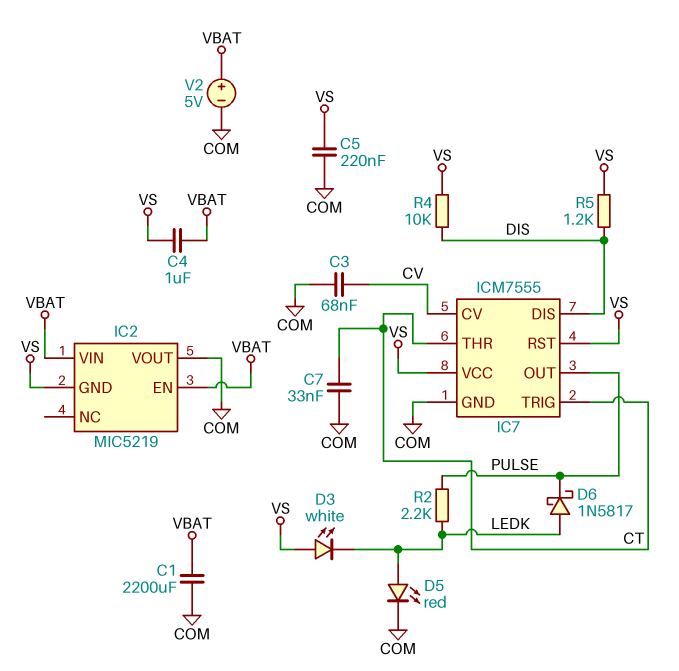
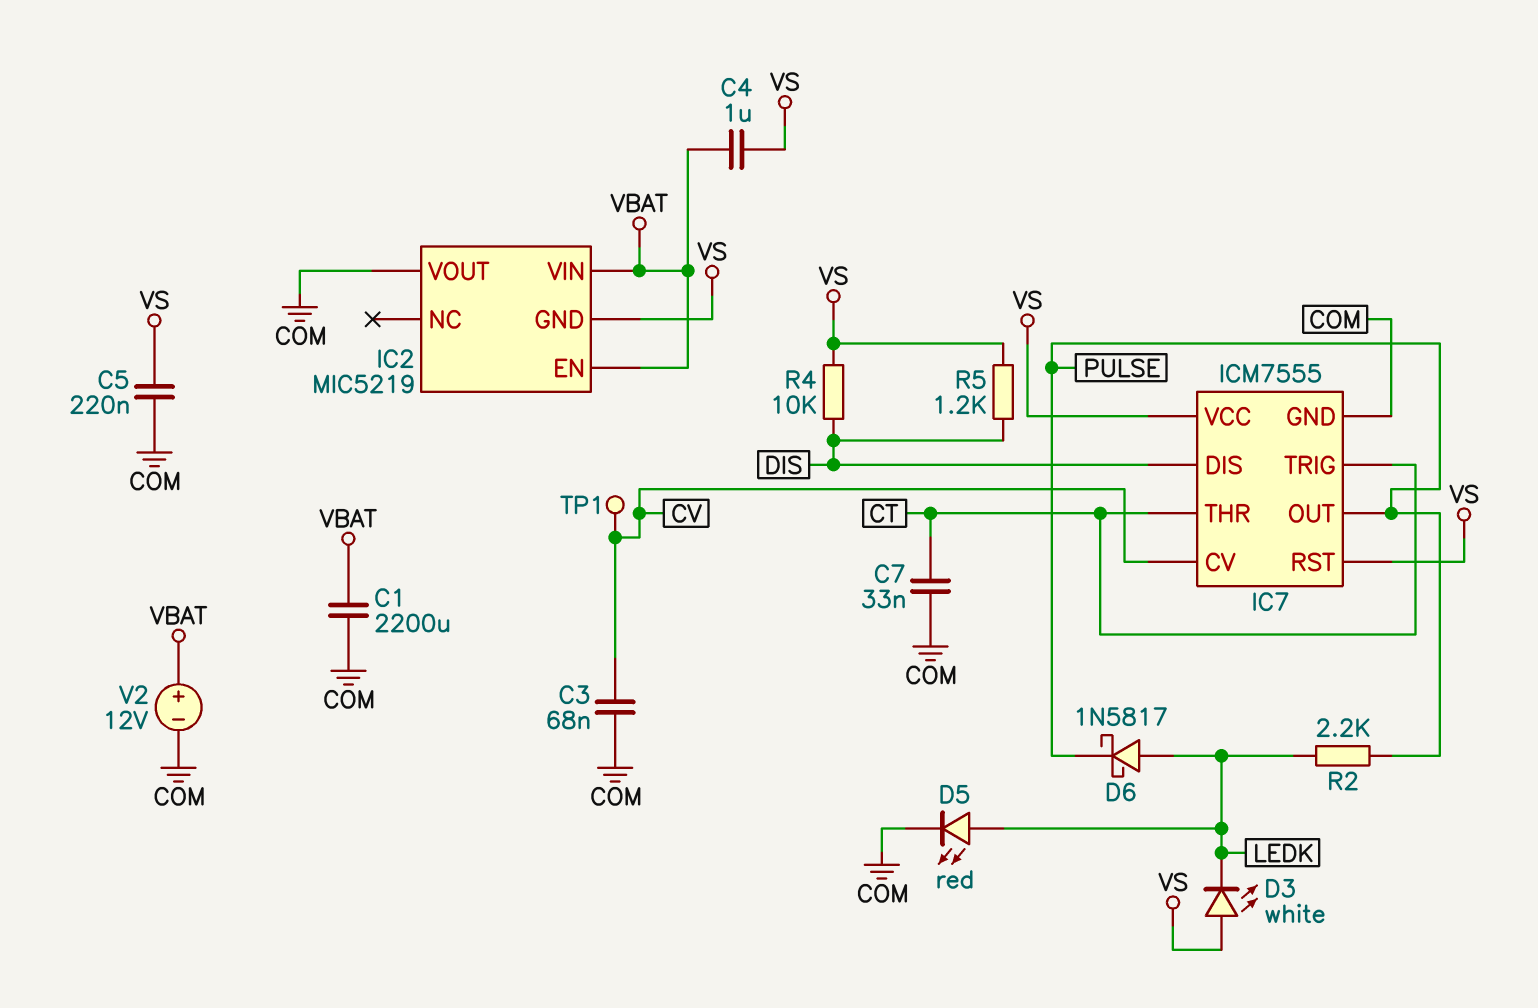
TP1: none -> test point (CV)
V2: 5V (plus VBAT, minus COM) -> 12V (plus VBAT, minus COM)

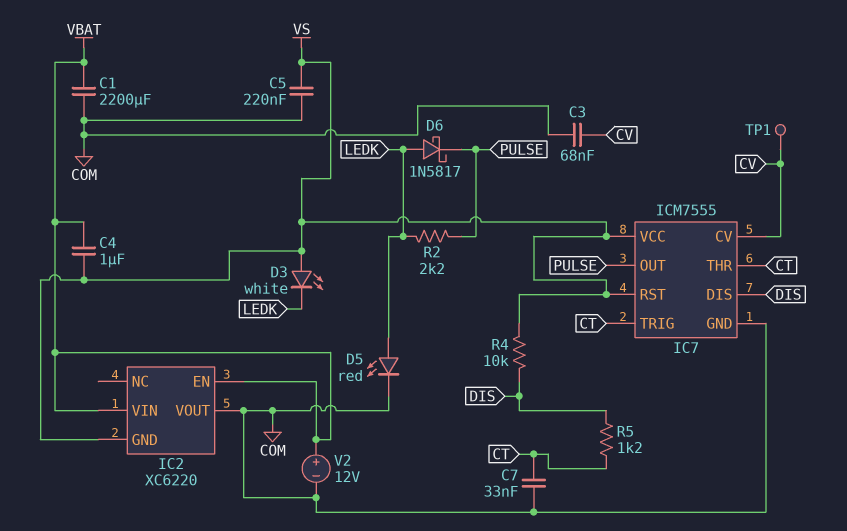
IC2: MIC5219 -> XC6220
R5: 1.2k (DIS, VS) -> 1.2k (CT, DIS)

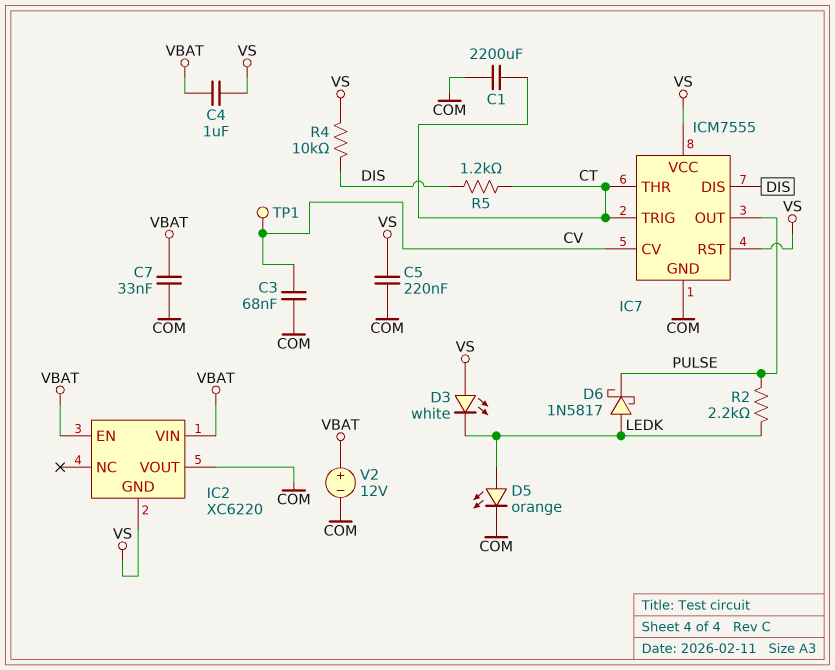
C1: 2200uF (COM, VBAT) -> 2200uF (COM, CT)
C7: 33nF (COM, CT) -> 33nF (COM, VBAT)
D5: LED red (A LEDK, K COM) -> LED orange (A LEDK, K COM)

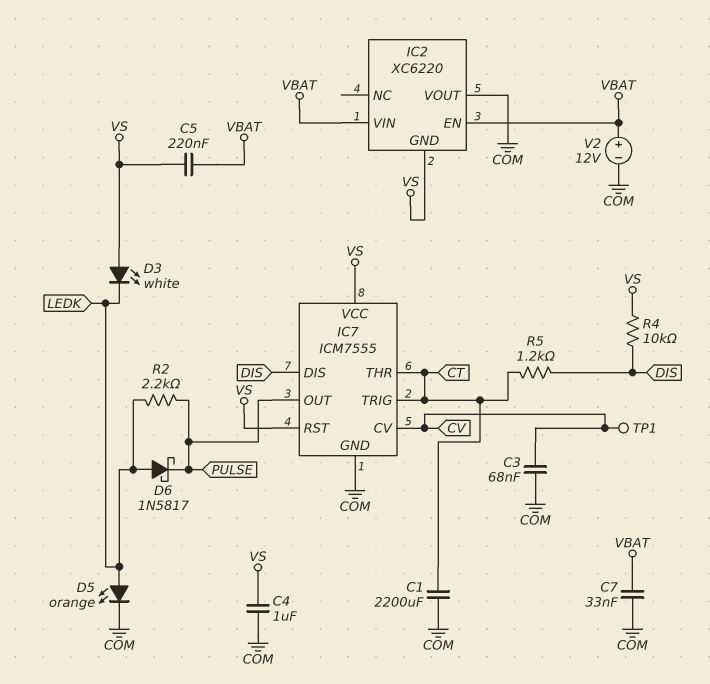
C4: 1uF (VBAT, VS) -> 1uF (COM, VS)
C5: 220nF (COM, VS) -> 220nF (VBAT, VS)

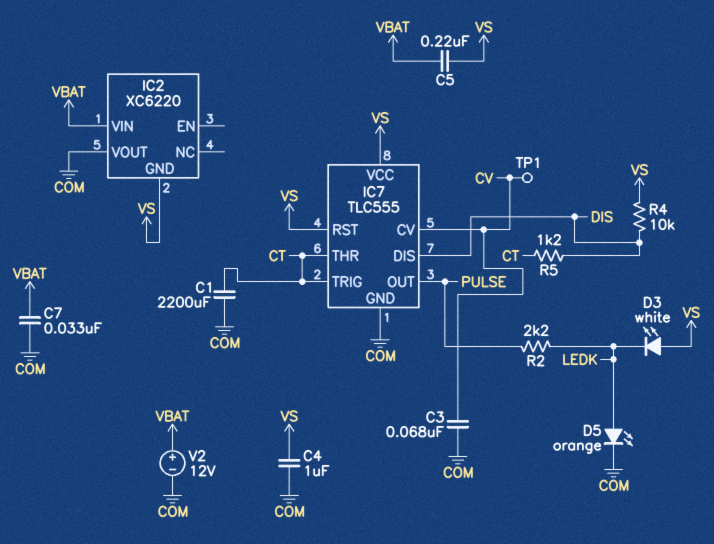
D6: schottky 1N5817 (A LEDK, K PULSE) -> none
IC2 pin EN: VBAT -> none
IC7: ICM7555 -> TLC555

